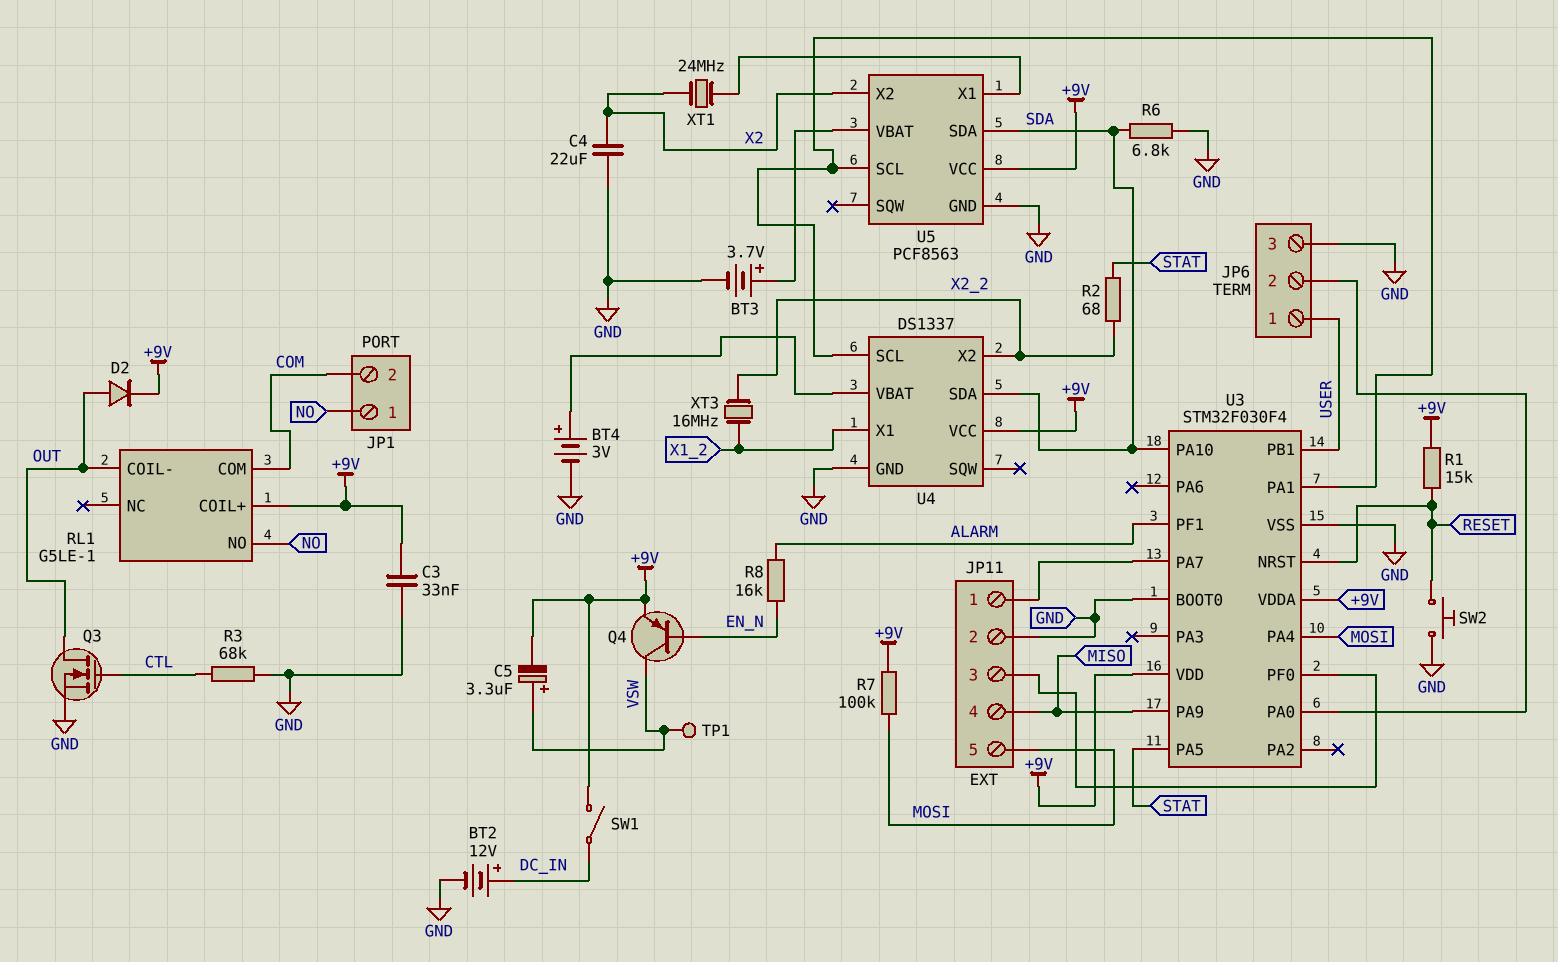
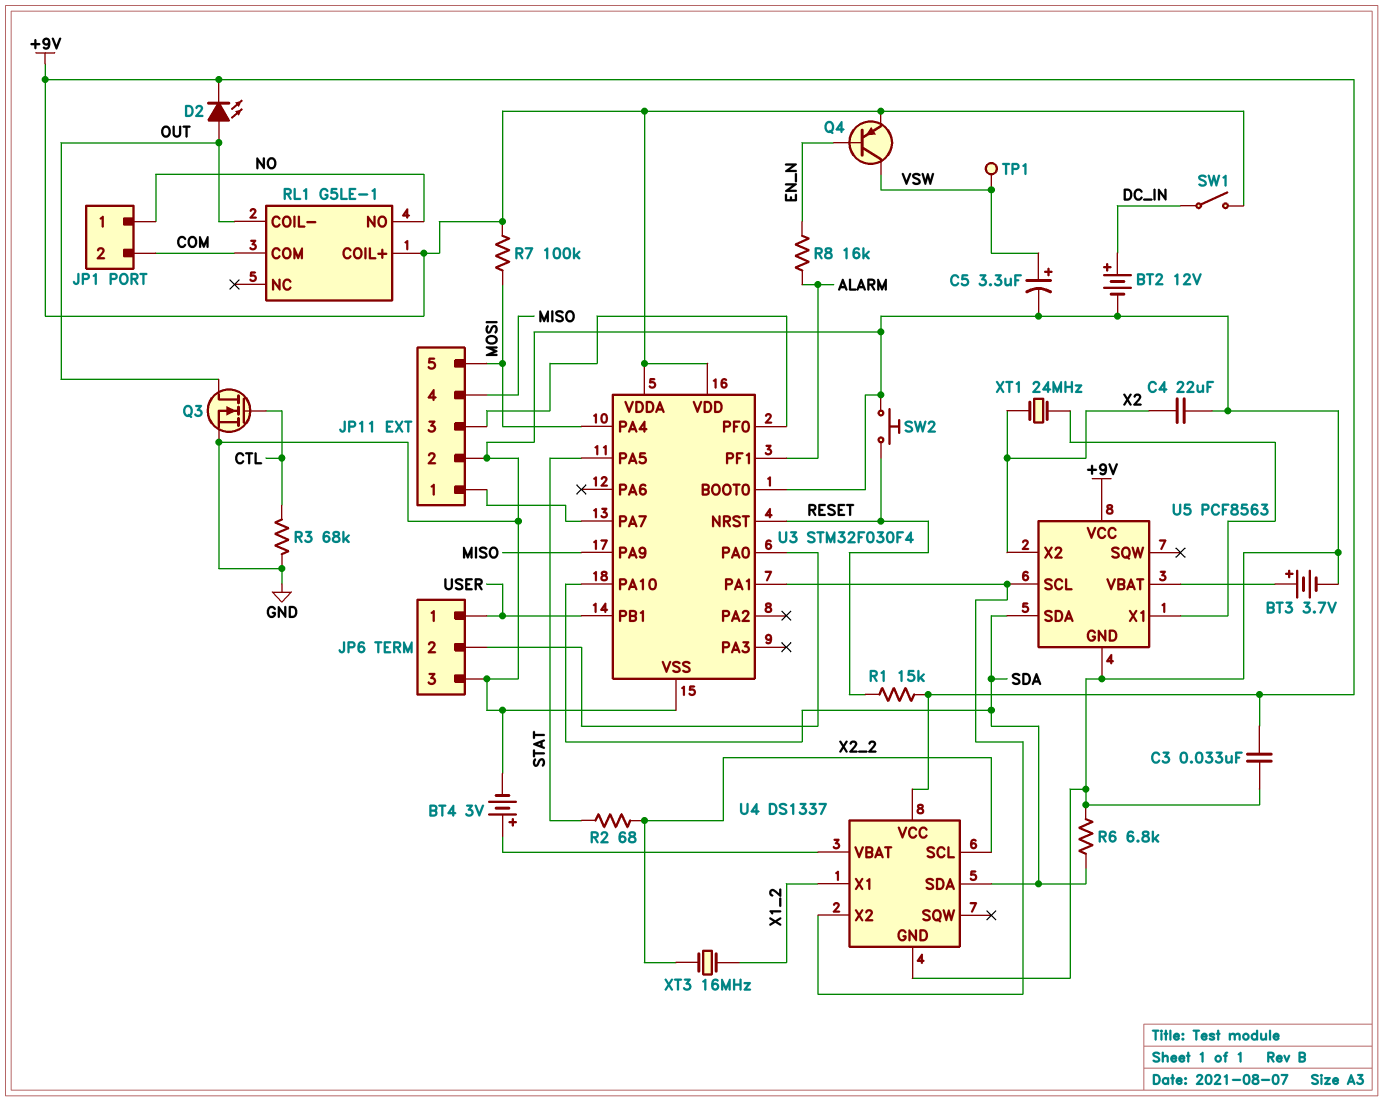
C5: 3.3uF (plus VSW, minus +9V) -> 3.3uF (plus VSW, minus GND)
D2: diode (A OUT, K +9V) -> LED (A OUT, K +9V)
U4 pin SCL: U3/PA1 -> X2_2
U4 pin X2: X2_2 -> U3/PA1

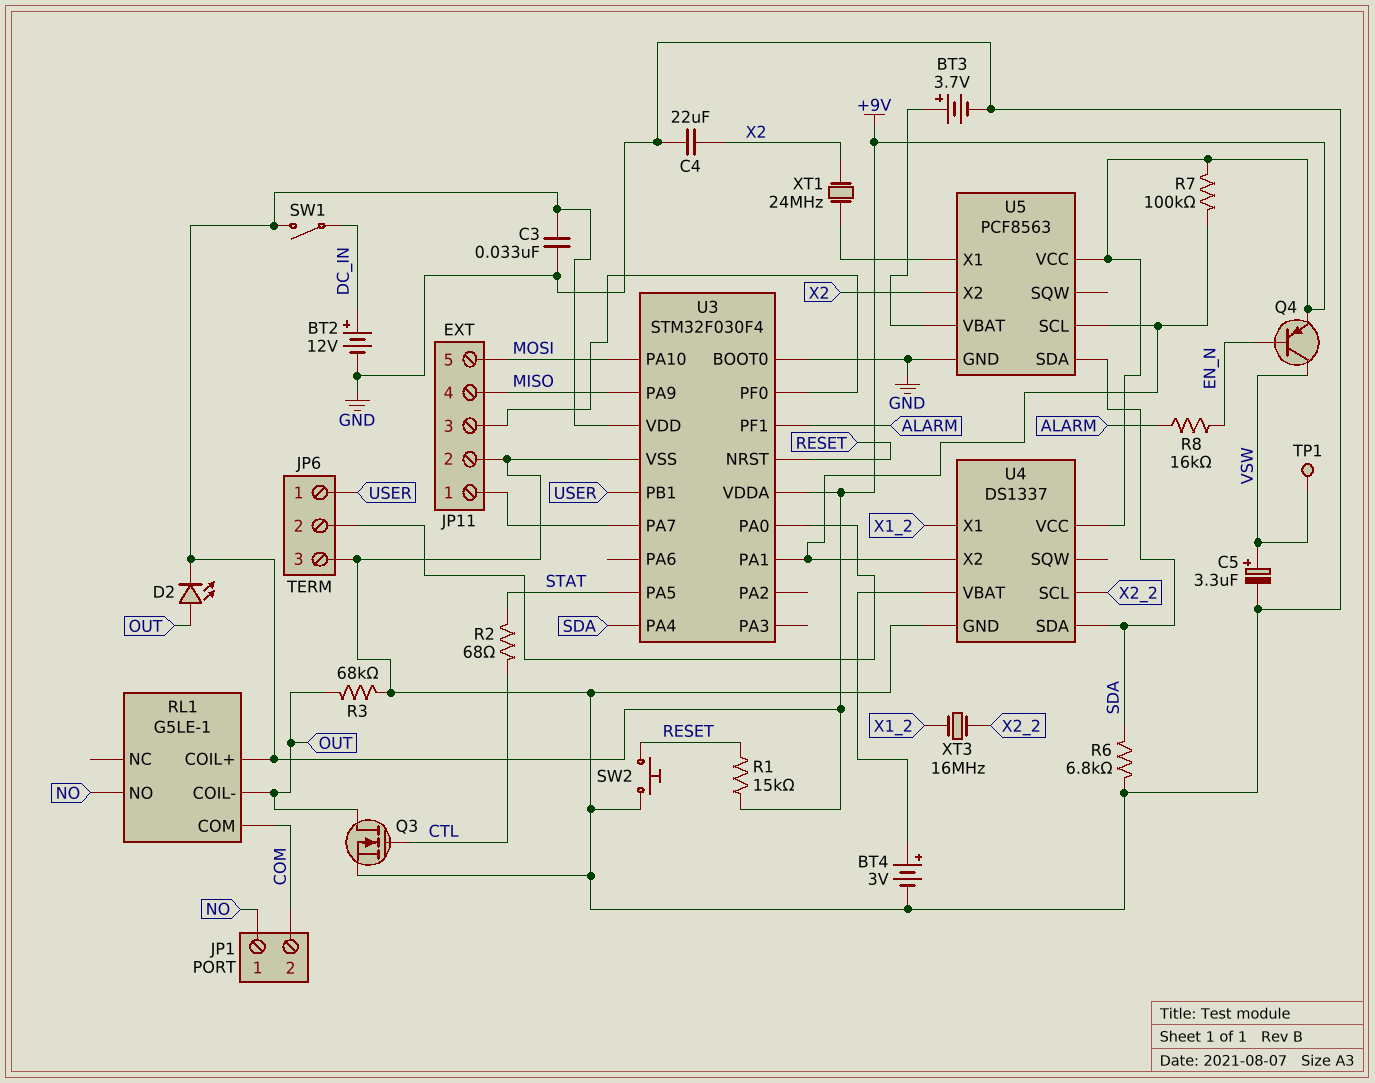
R2: 68 (STAT, X2_2) -> 68 (CTL, STAT)
R3: 68k (CTL, GND) -> 68k (GND, OUT)
R7: 100k (+9V, MOSI) -> 100k (+9V, U3/PA1)
U3 pin PA4: MOSI -> SDA
U3 pin PA10: SDA -> MOSI

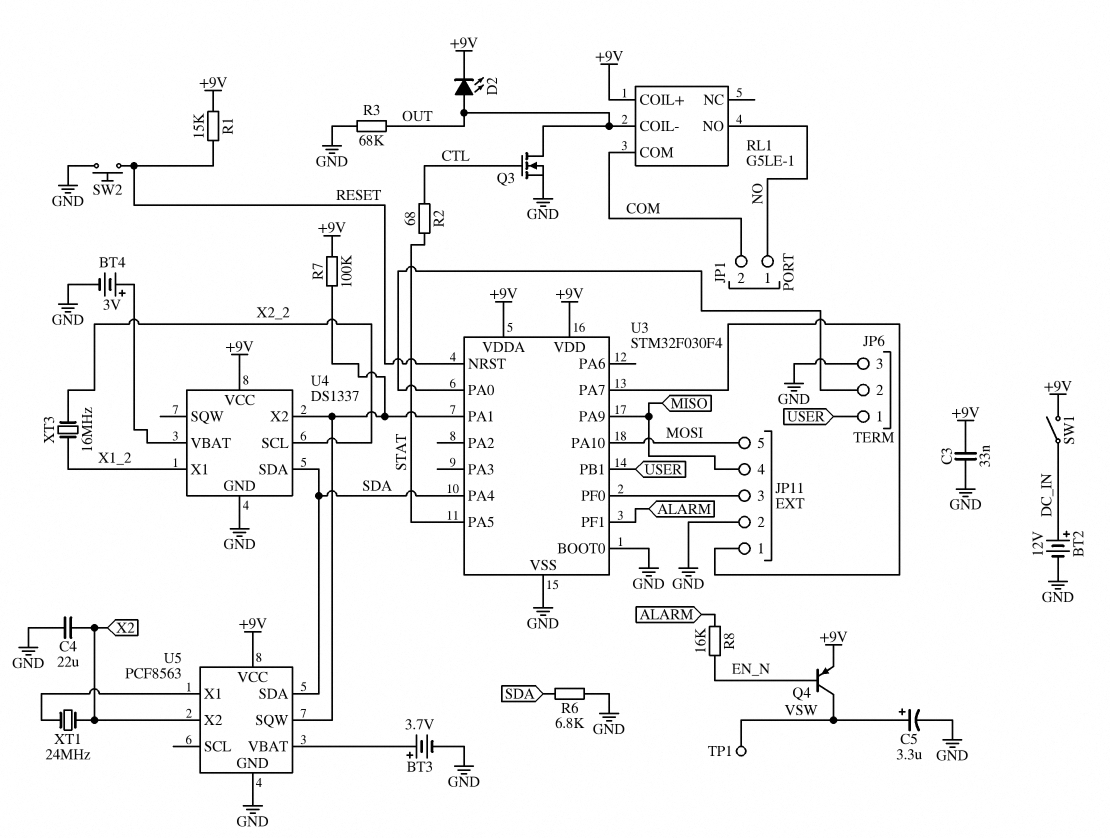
U5 pin SCL: U3/PA1 -> none
U5 pin SQW: none -> U3/PA1

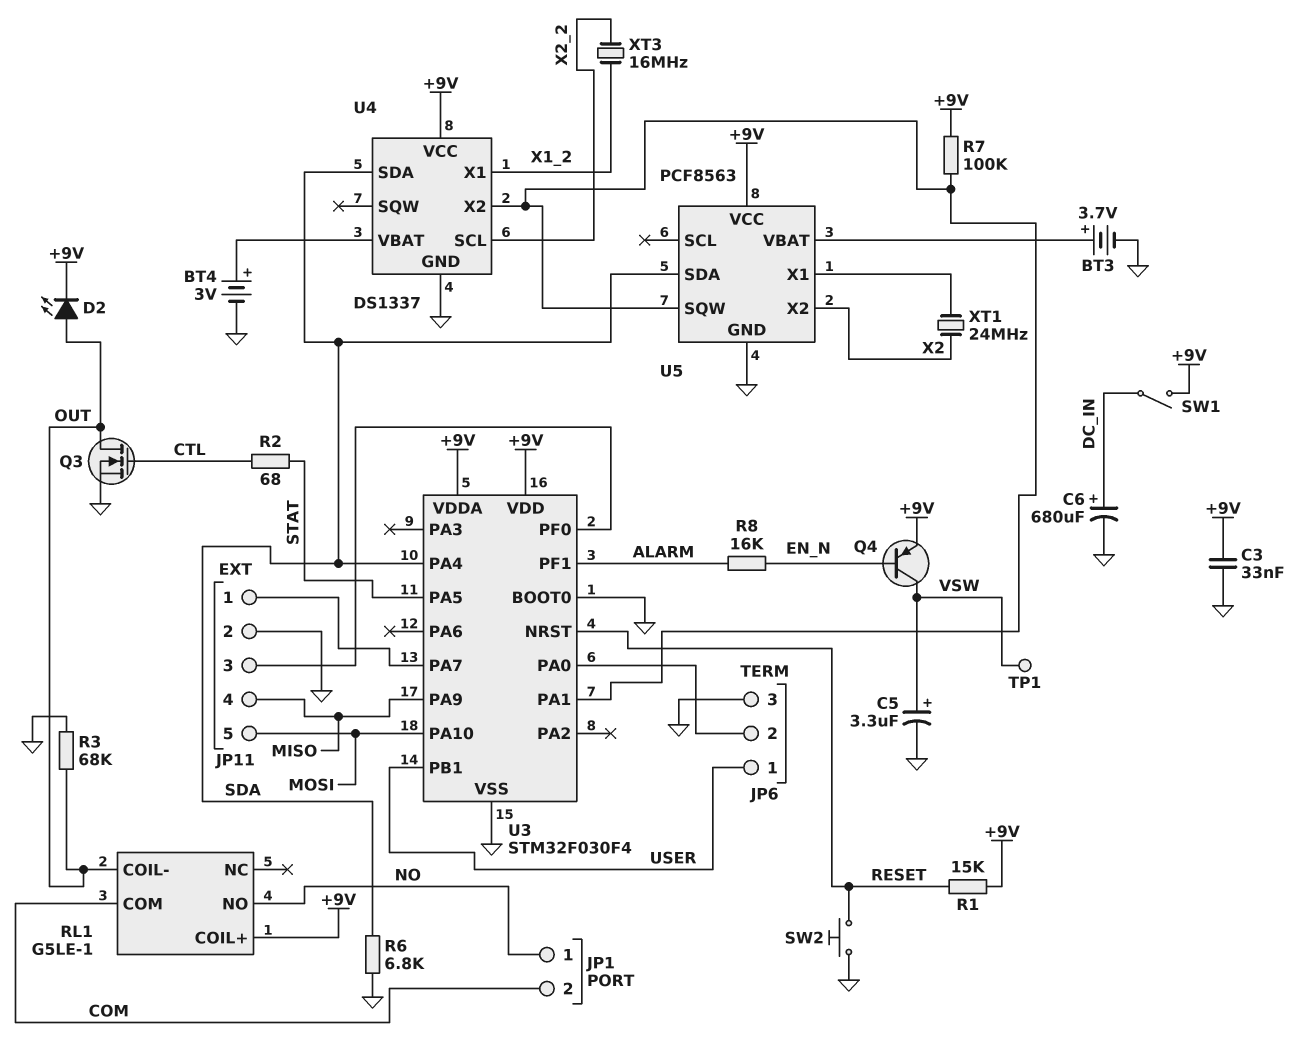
BT2: 12V (plus DC_IN, minus GND) -> none
C4: 22uF (GND, X2) -> none
C6: none -> 680uF (plus DC_IN, minus GND)

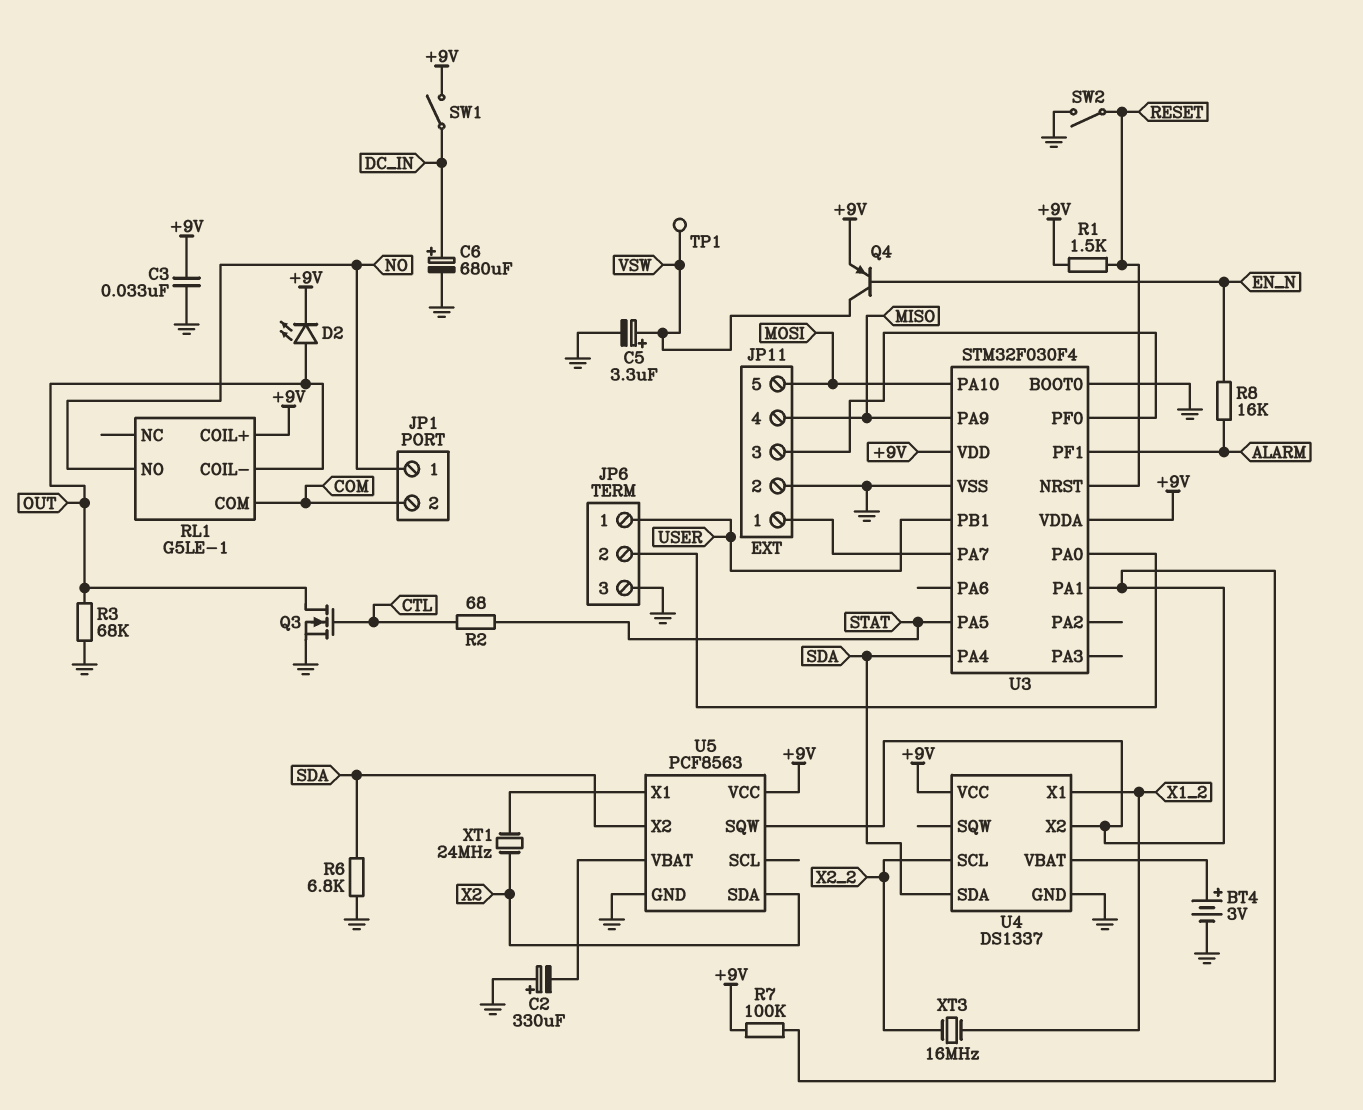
BT3: 3.7V (plus U5/VBAT, minus GND) -> none
C2: none -> 330uF (plus GND, minus U5/VBAT)
R1: 15k (+9V, RESET) -> 1.5k (+9V, RESET)
SW2: button (GND, RESET) -> switch (GND, RESET)
U5 pin SDA: SDA -> X2
U5 pin X2: X2 -> SDA

